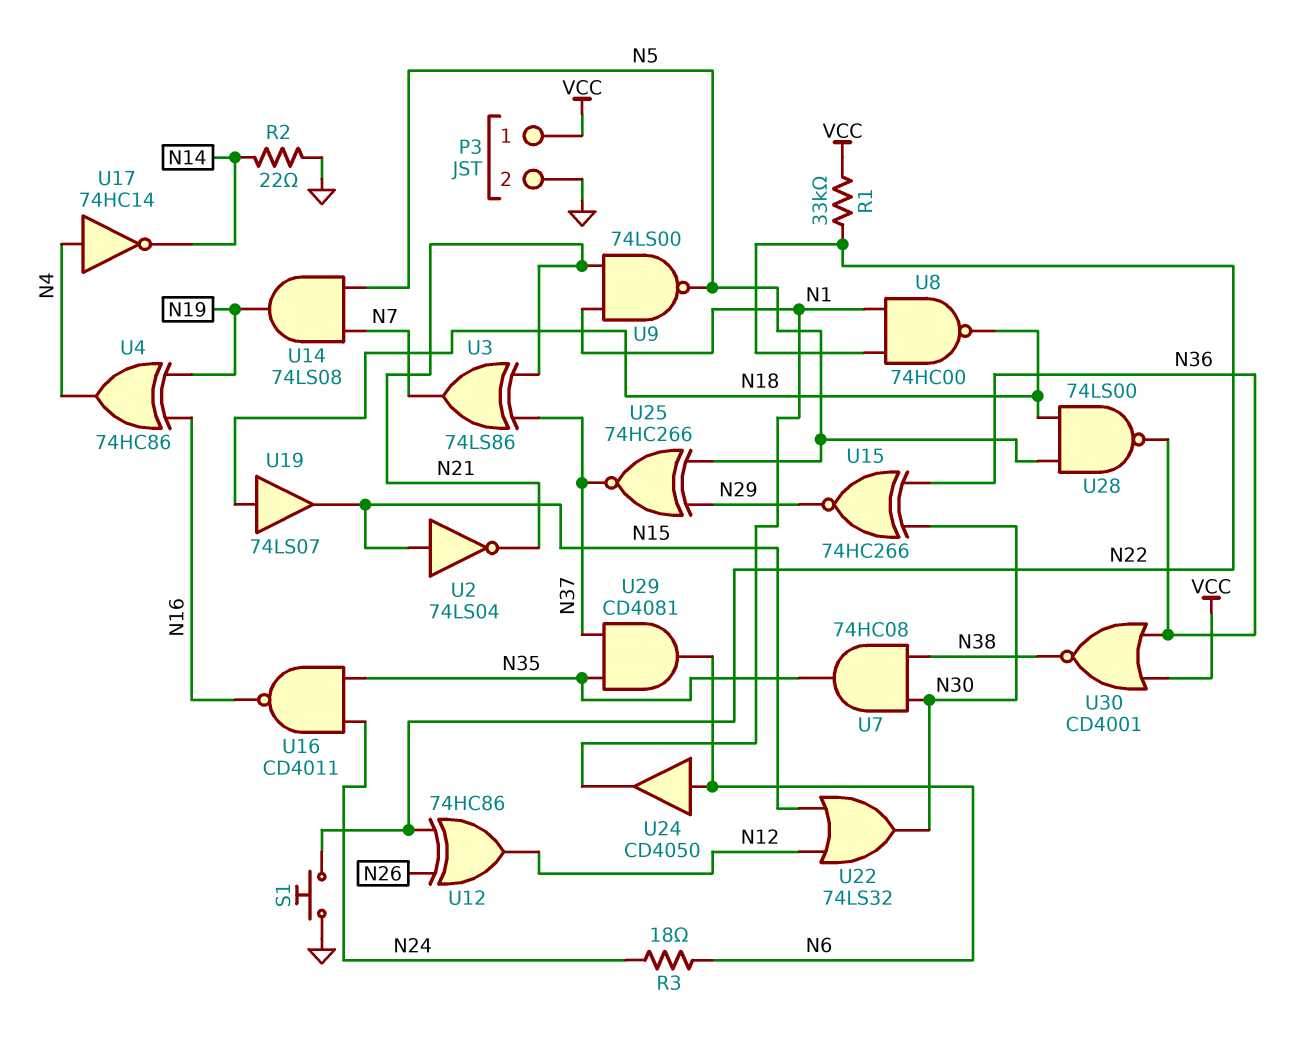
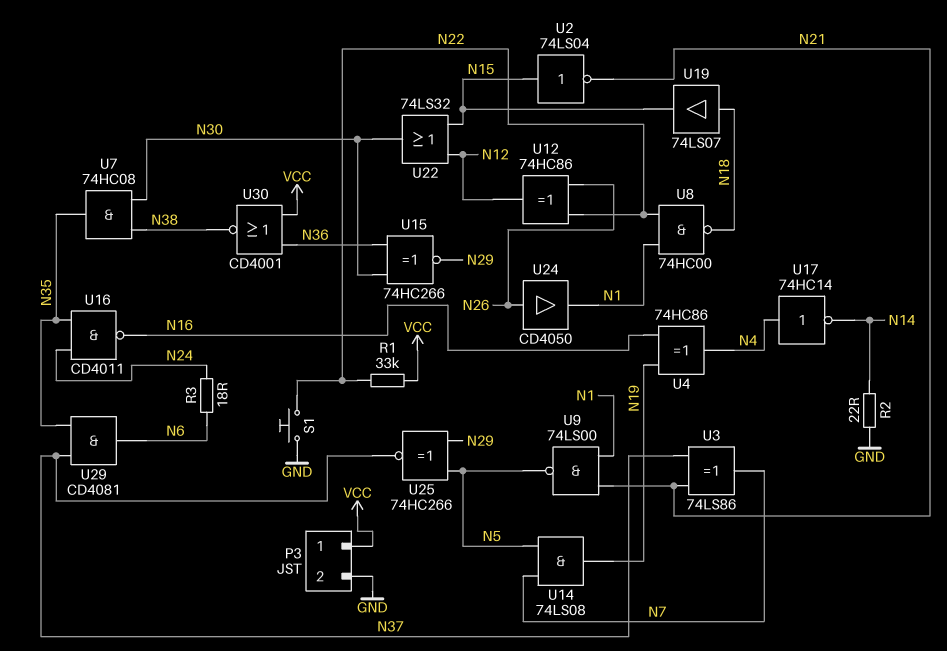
U24: buffer CD4050 (in N6, out N1) -> buffer CD4050 (in N26, out N1)
U28: NAND 74LS00 (in N5, in N18, out N36) -> none

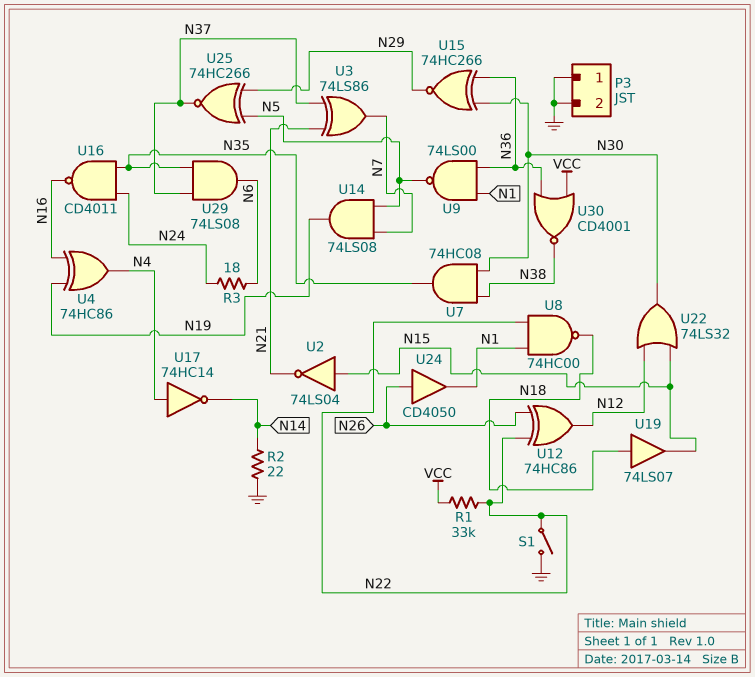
P3 pin 1: VCC -> GND
S1: button (GND, N22) -> switch (GND, N22)
U9: NAND 74LS00 (in N1, in N21, out N5) -> NAND 74LS00 (in N1, in N36, out N5)
U29: AND CD4081 (in N35, in N37, out N6) -> AND 74LS08 (in N35, in N37, out N6)

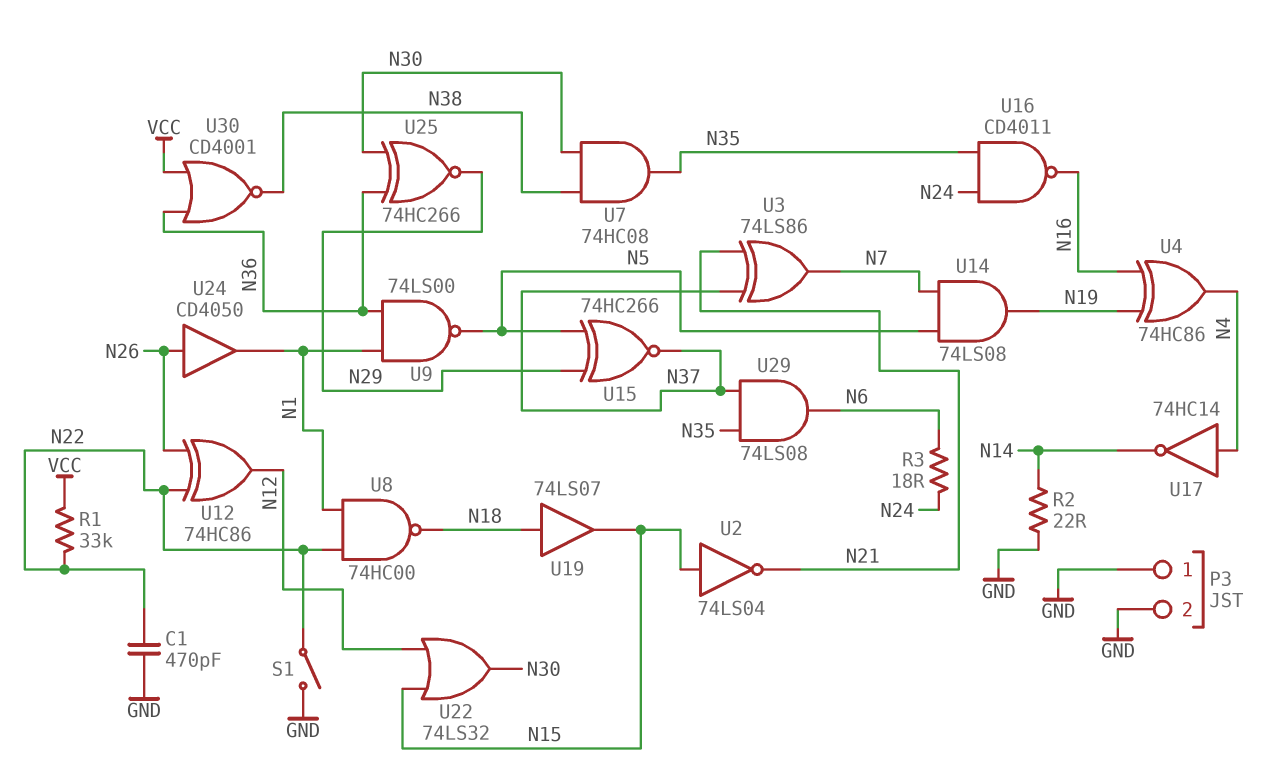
C1: none -> 470pF (GND, N22)
U15: XNOR 74HC266 (in N30, in N36, out N29) -> XNOR 74HC266 (in N5, in N29, out N37)
U25: XNOR 74HC266 (in N5, in N29, out N37) -> XNOR 74HC266 (in N30, in N36, out N29)

